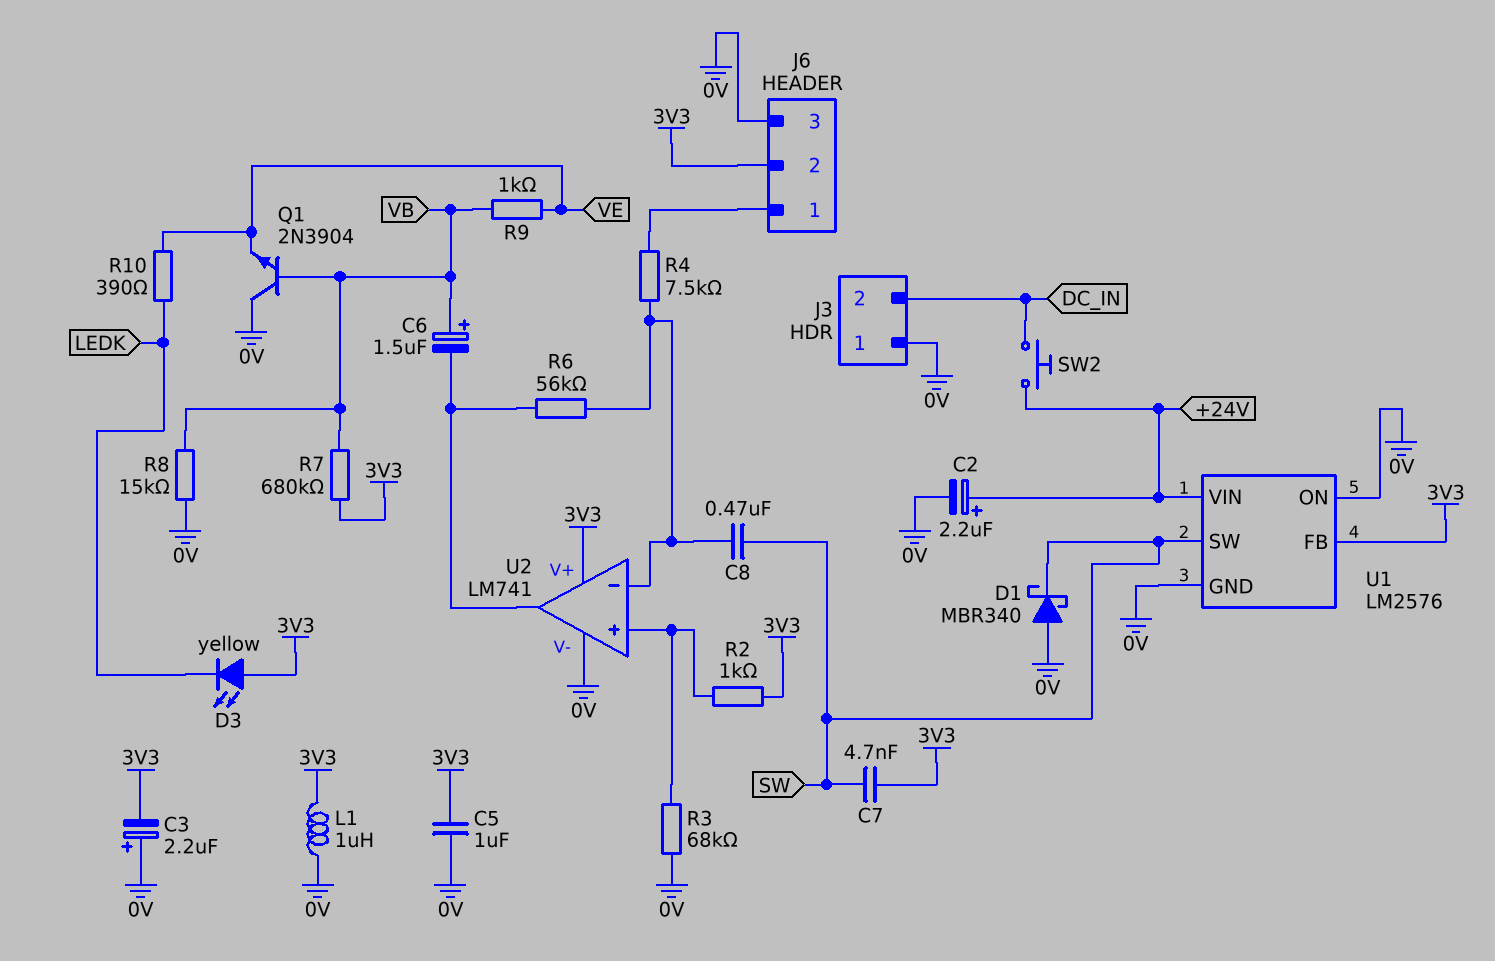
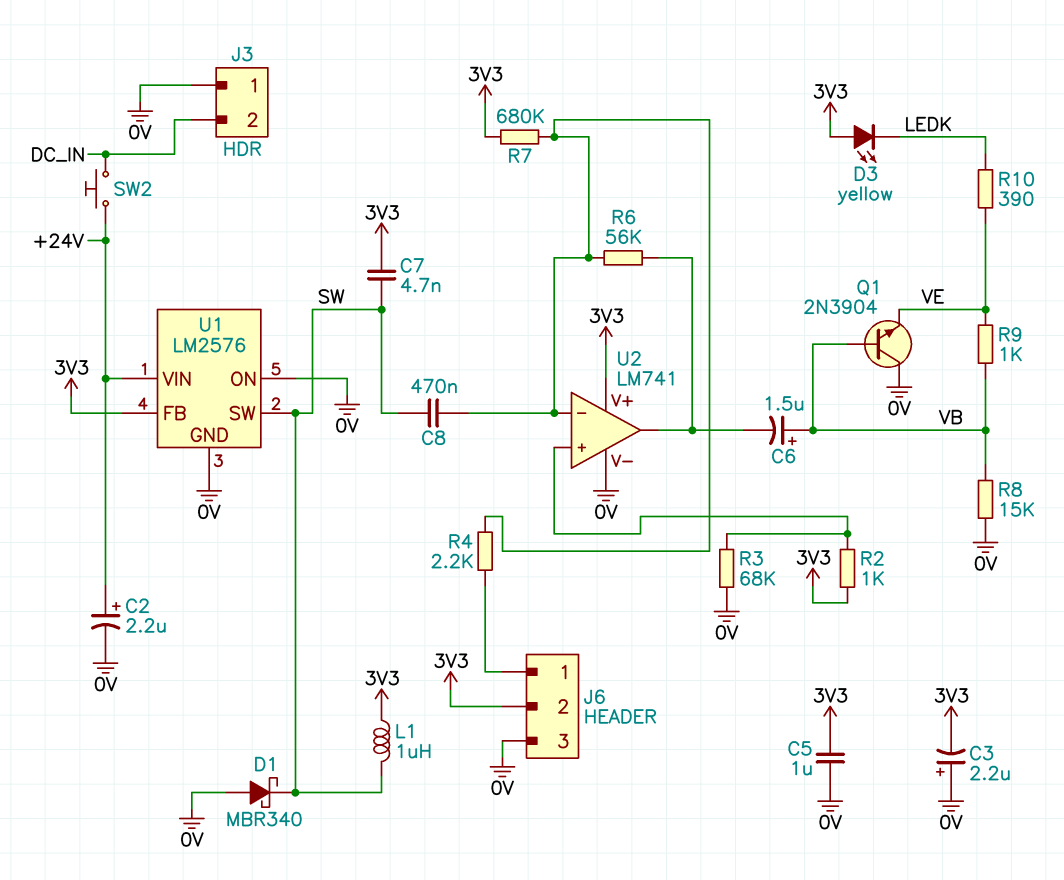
L1: 1uH (0V, 3V3) -> 1uH (3V3, SW)
R4: 7.5k (J6/1, U2/in-) -> 2.2k (J6/1, U2/in-)
R7: 680k (3V3, VB) -> 680k (3V3, U2/in-)

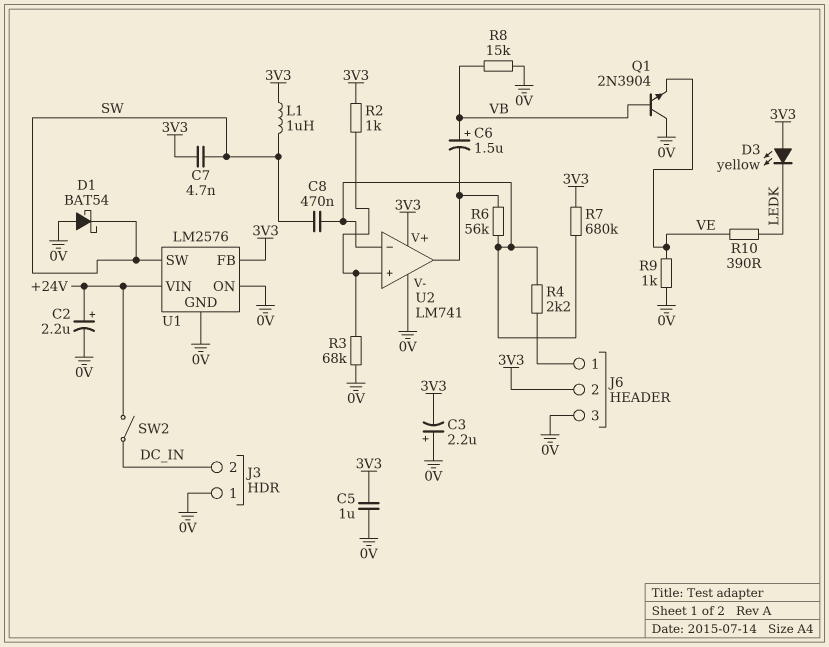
D1: schottky MBR340 (A 0V, K SW) -> schottky BAT54 (A 0V, K SW)
R9: 1k (VB, VE) -> 1k (0V, VE)
SW2: button (+24V, DC_IN) -> switch (+24V, DC_IN)

